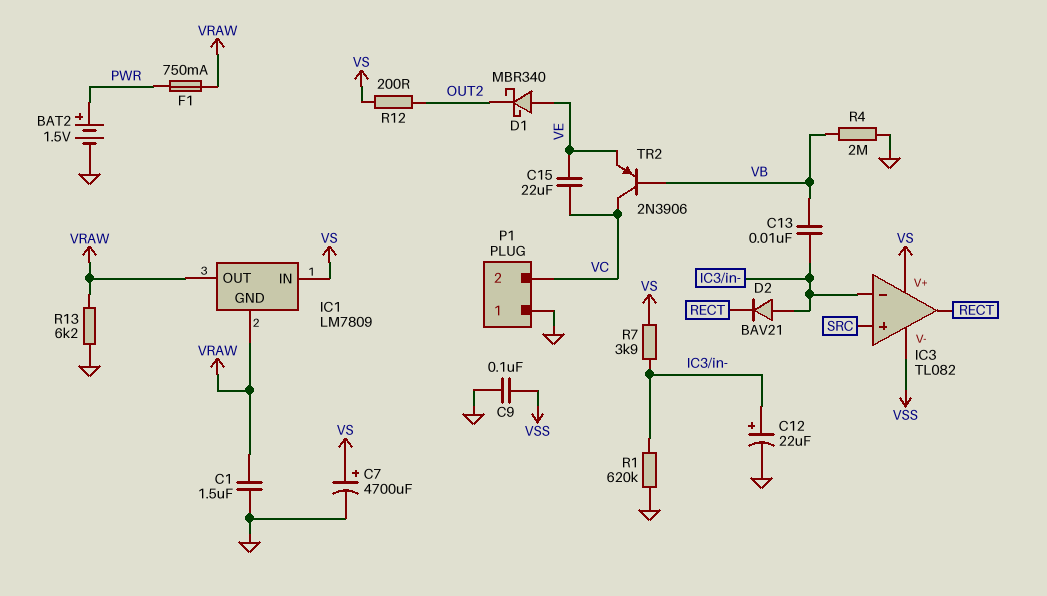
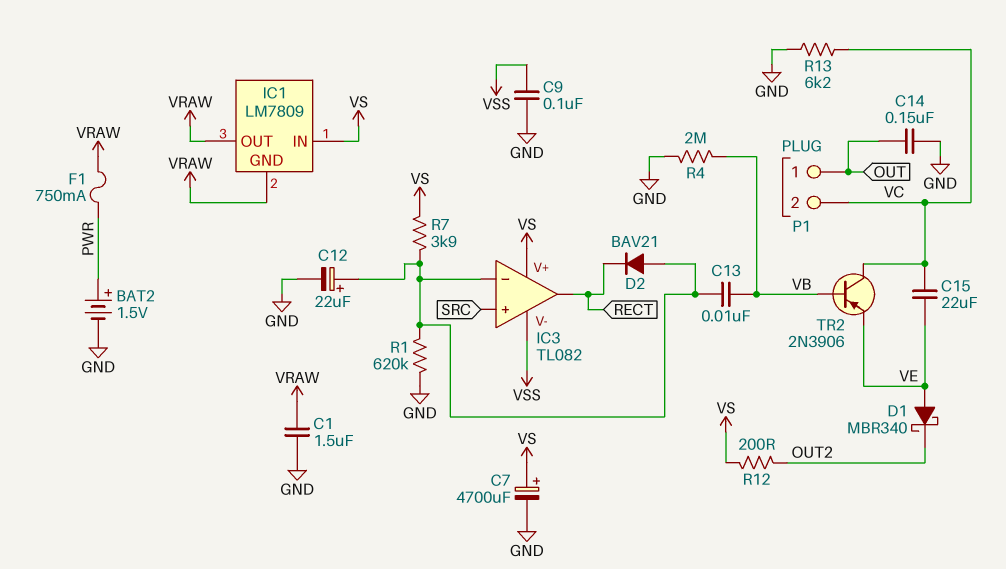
C14: none -> 150nF (GND, OUT)
P1 pin 1: GND -> OUT
R13: 6.2k (GND, VRAW) -> 6.2k (GND, VC)

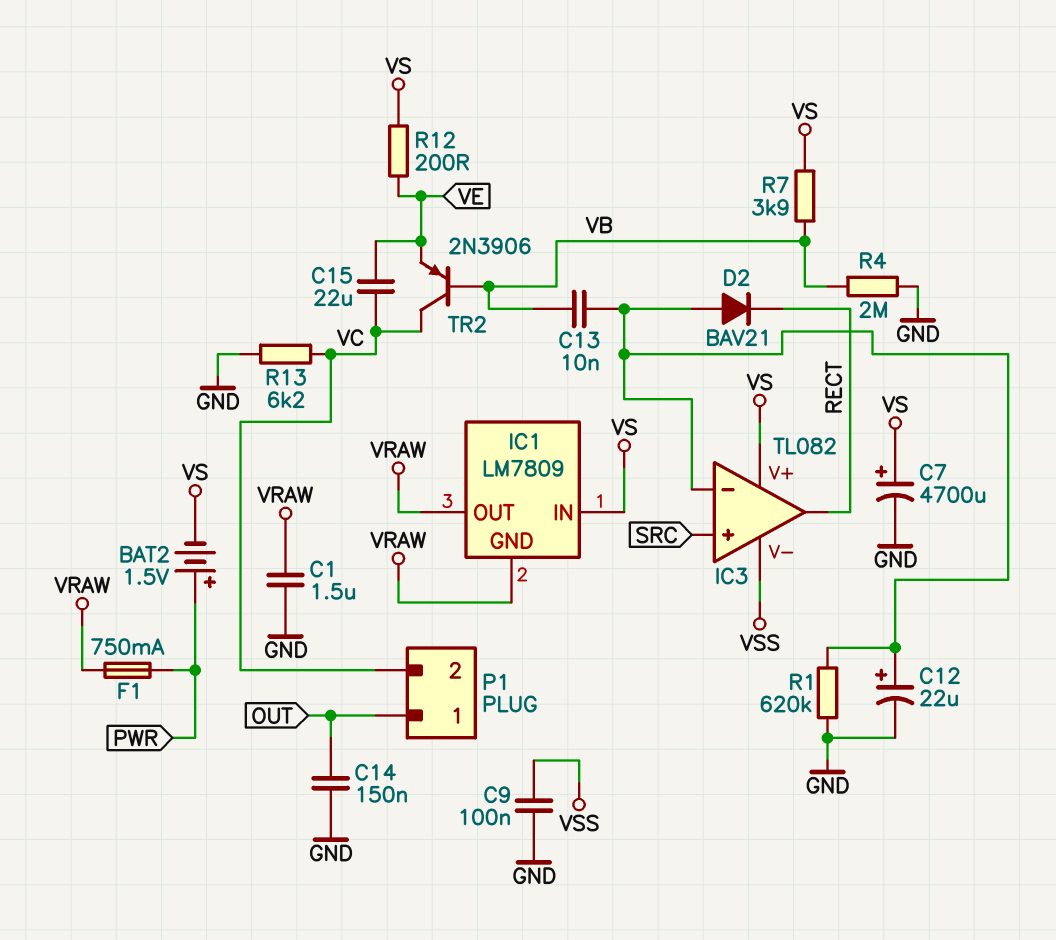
BAT2: 1.5V (plus PWR, minus GND) -> 1.5V (plus PWR, minus VS)
D1: schottky MBR340 (A VE, K OUT2) -> none
R7: 3.9k (IC3/in-, VS) -> 3.9k (VB, VS)
R12: 200 (OUT2, VS) -> 200 (VE, VS)

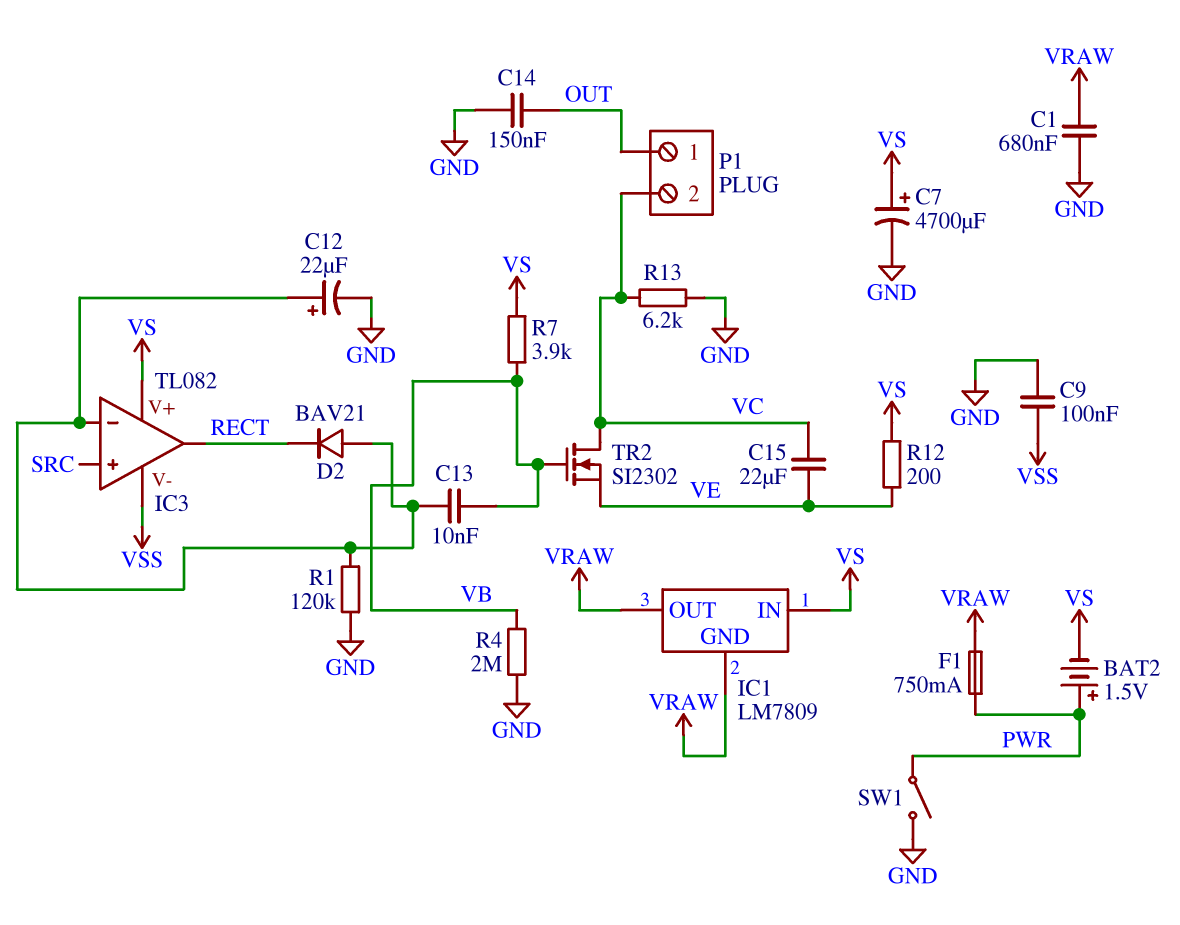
C1: 1.5uF (GND, VRAW) -> 680nF (GND, VRAW)
R1: 620k (GND, IC3/in-) -> 120k (GND, IC3/in-)
SW1: none -> switch (GND, PWR)
TR2: PNP 2N3906 (B VB, C VC, E VE) -> NMOS SI2302 (G VB, D VC, S VE)

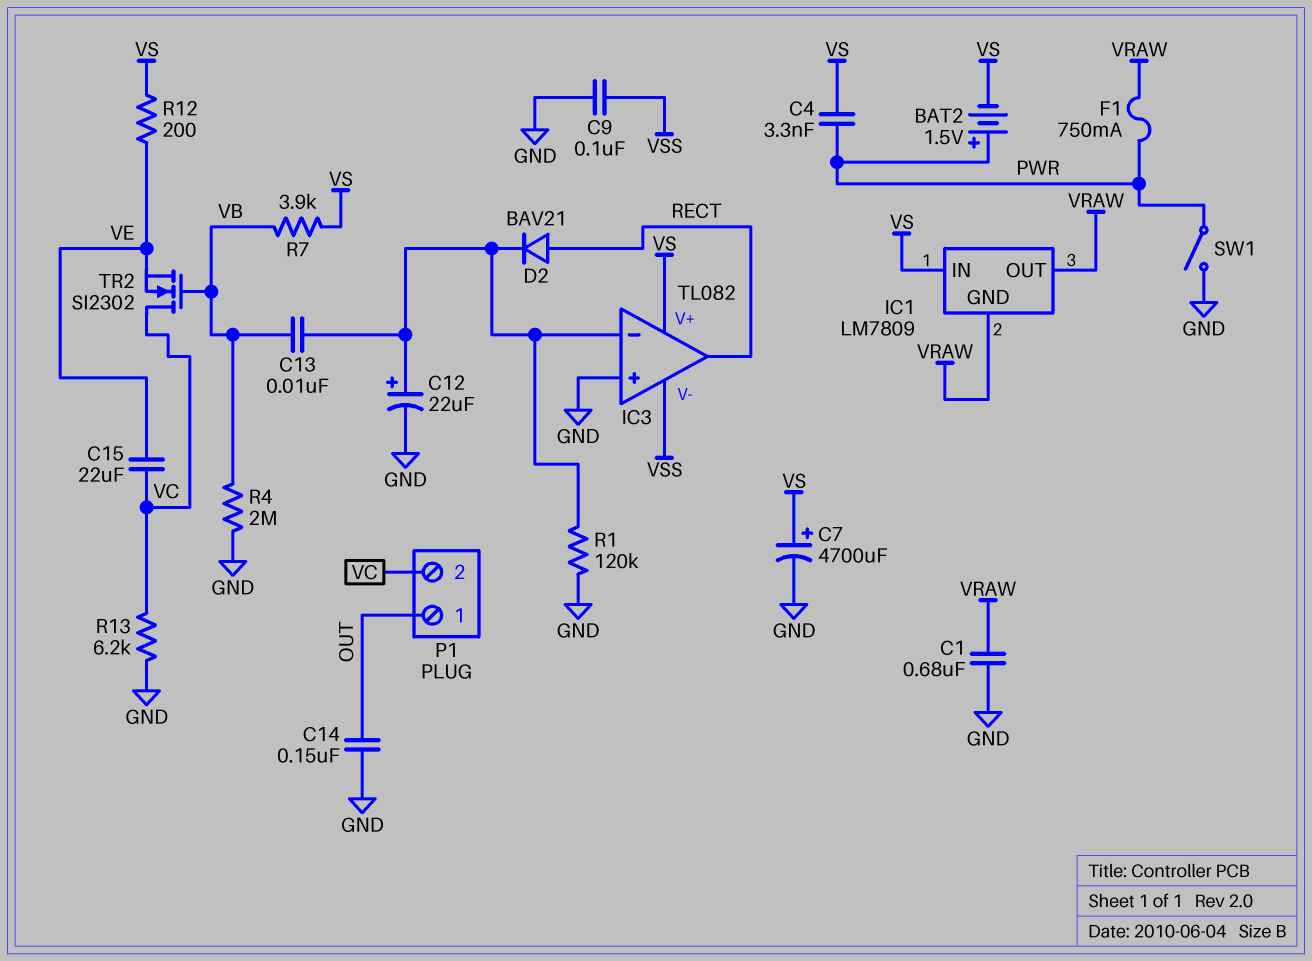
C4: none -> 3.3nF (PWR, VS)
D2: diode BAV21 (A IC3/in-, K RECT) -> diode BAV21 (A RECT, K IC3/in-)
IC3 pin in+: SRC -> GND

